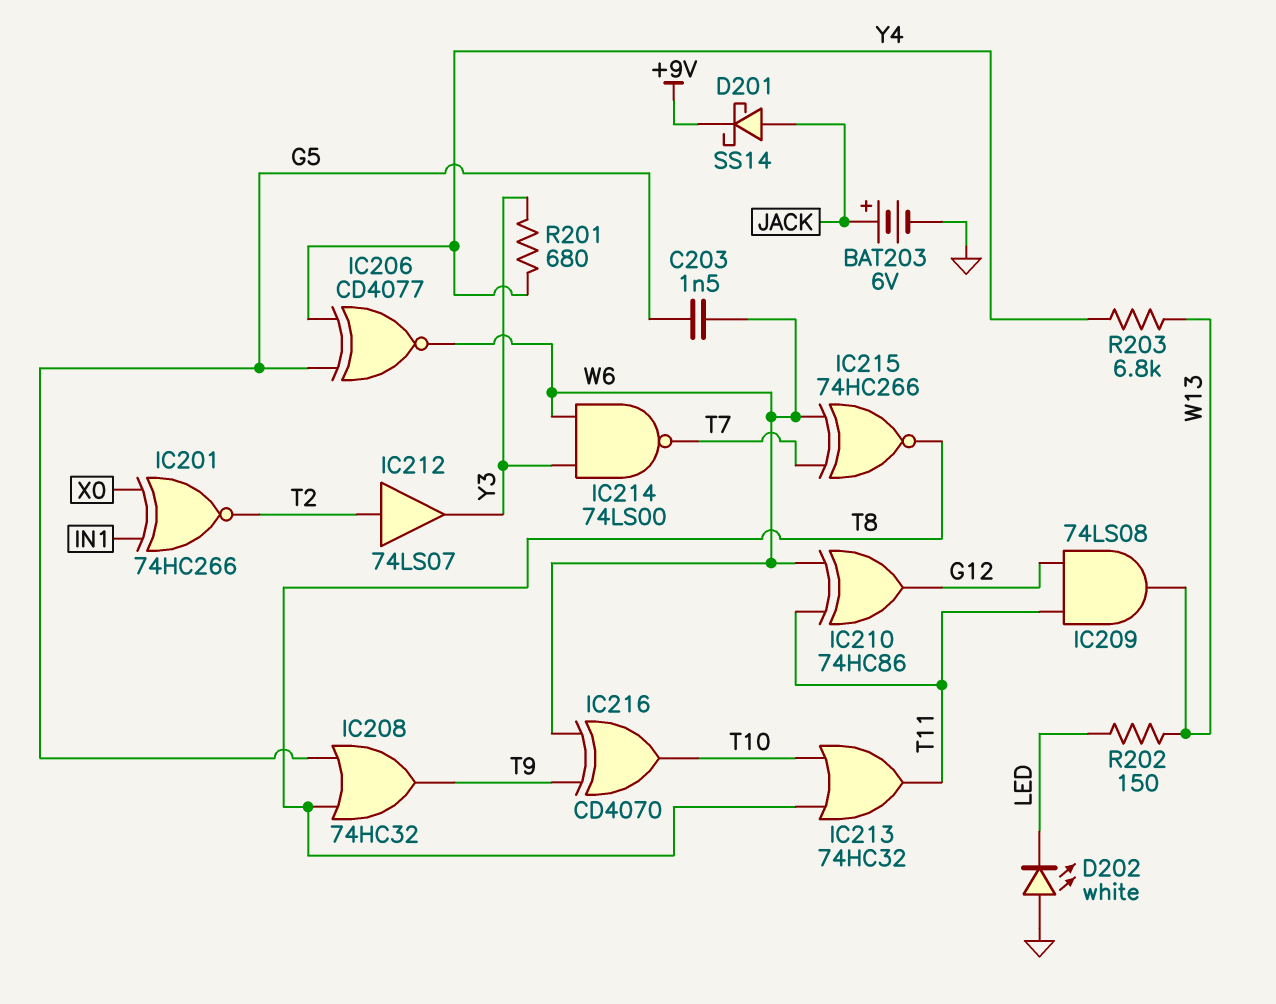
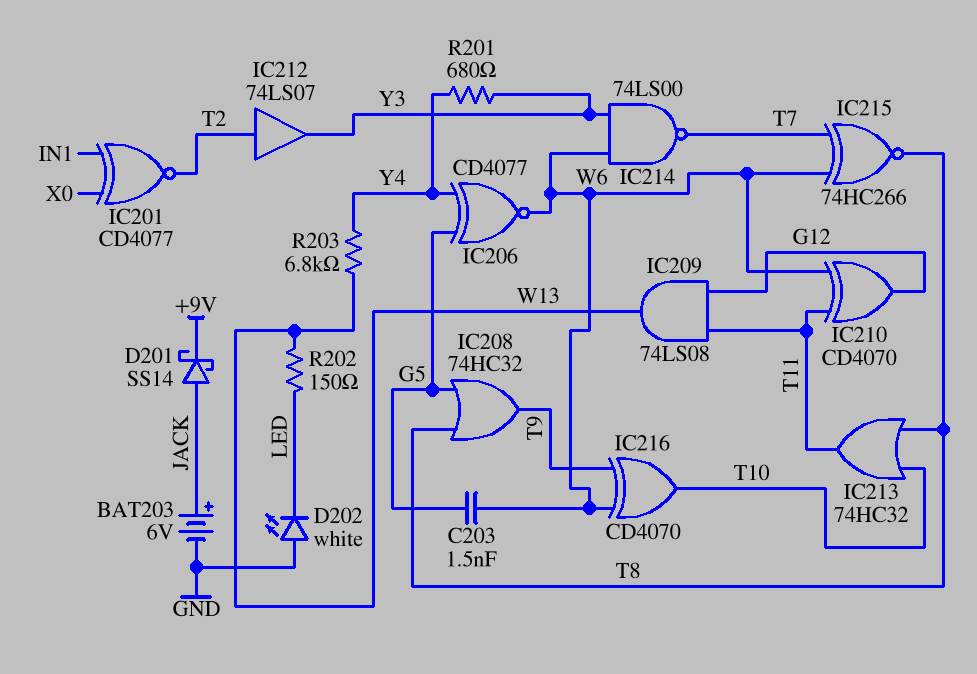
IC201: XNOR 74HC266 (in IN1, in X0, out T2) -> XNOR CD4077 (in IN1, in X0, out T2)
IC210: XOR 74HC86 (in T11, in W6, out G12) -> XOR CD4070 (in T11, in W6, out G12)

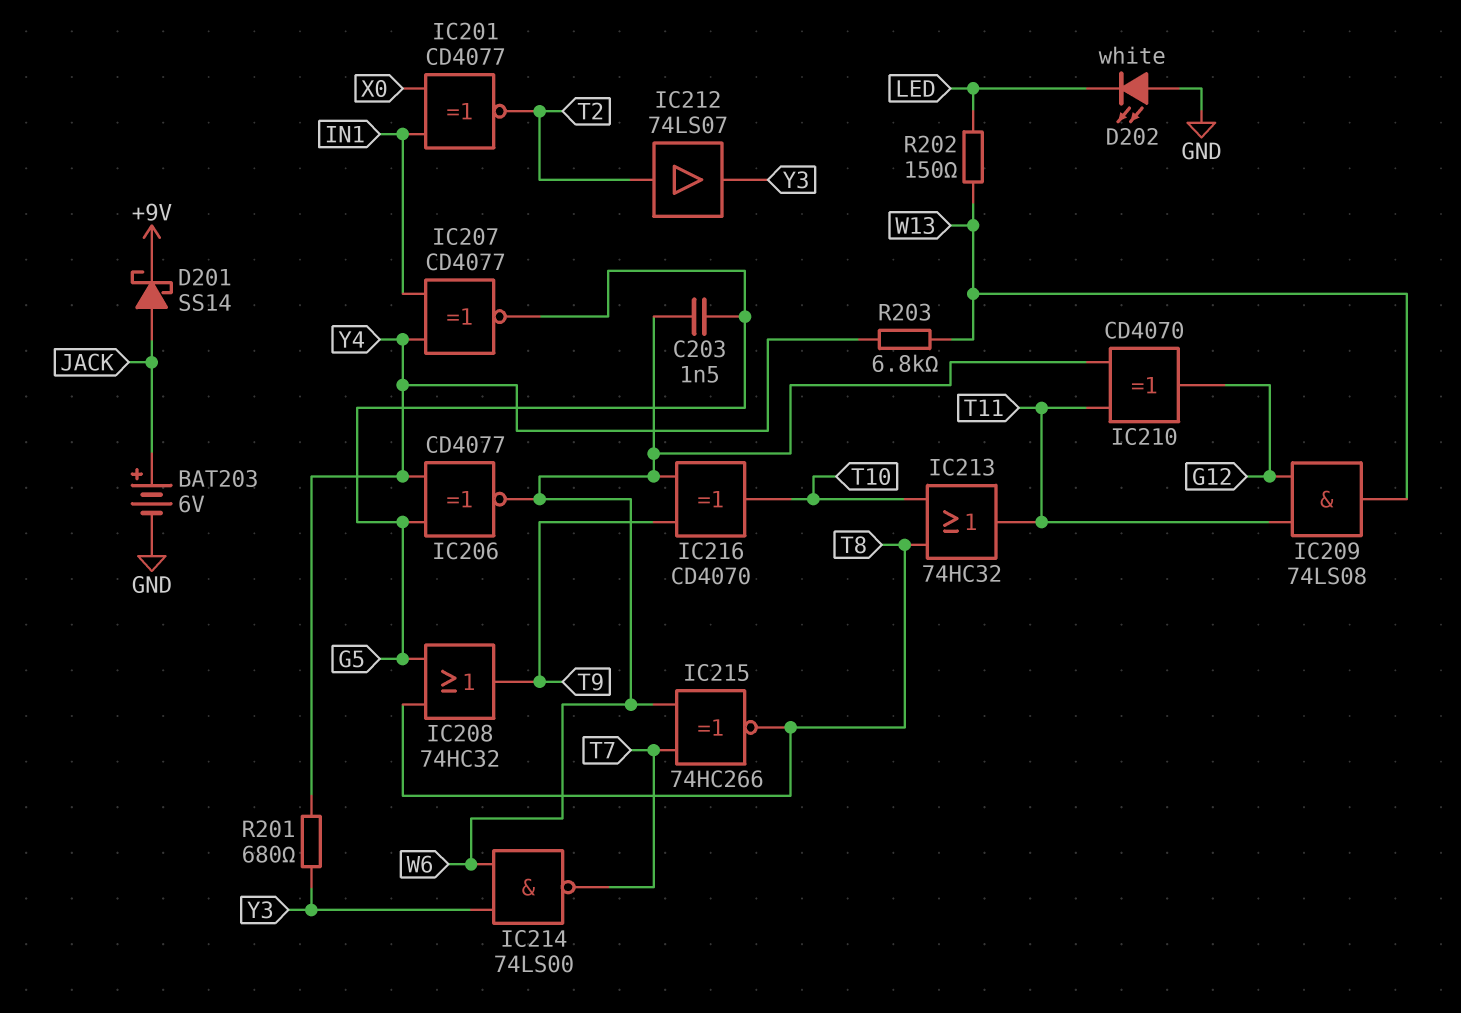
IC207: none -> XNOR CD4077 (in IN1, in Y4, out G5)

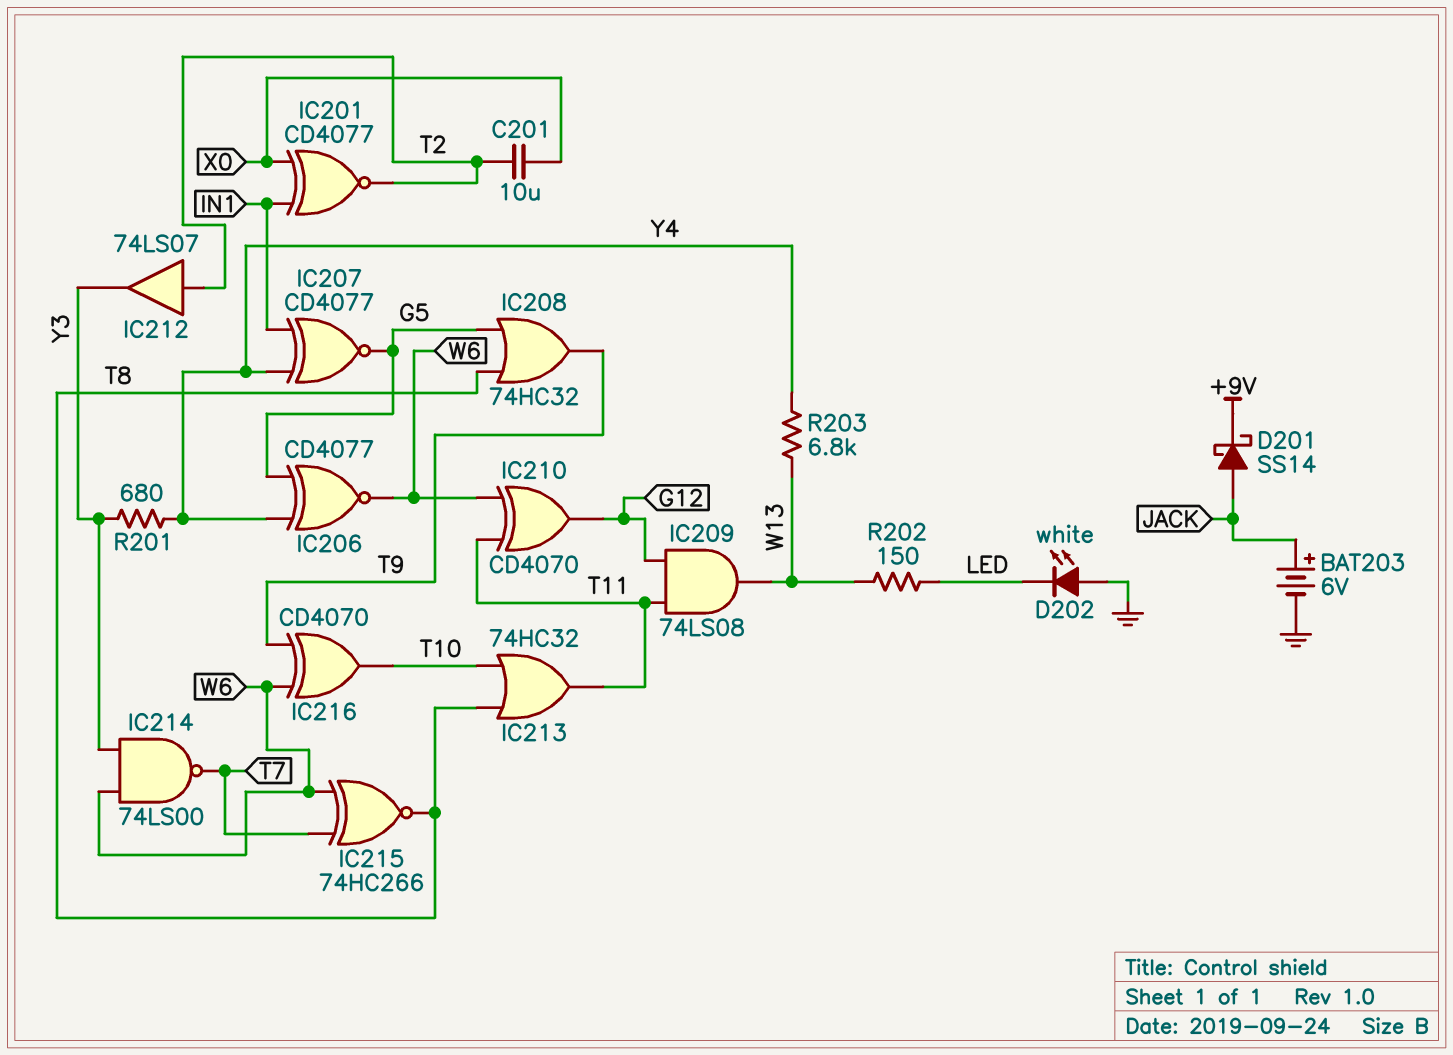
C201: none -> 10uF (T2, X0)
C203: 1.5nF (G5, W6) -> none

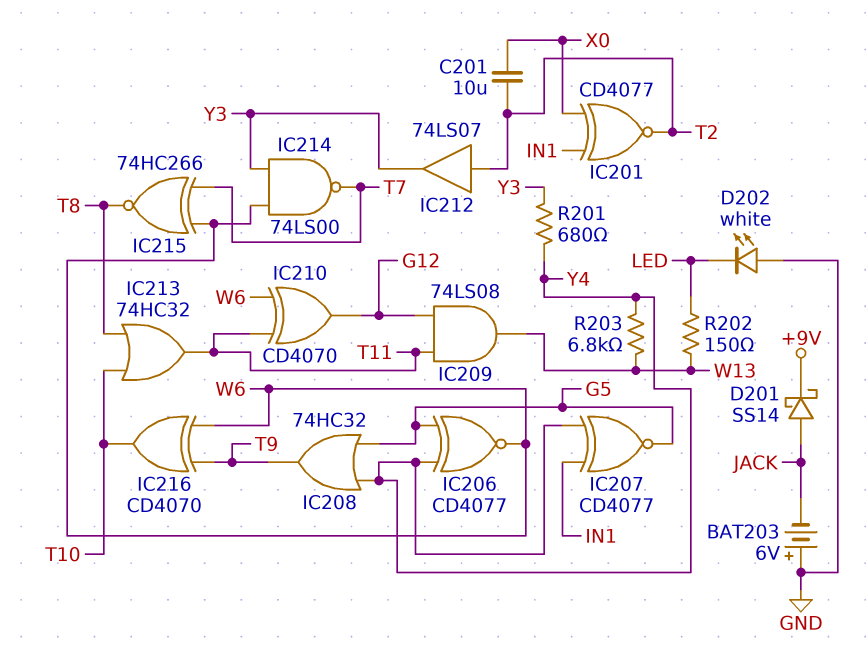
BAT203: 6V (plus JACK, minus GND) -> 6V (plus GND, minus JACK)
IC208: OR 74HC32 (in G5, in T8, out T9) -> OR 74HC32 (in G5, in Y4, out T9)

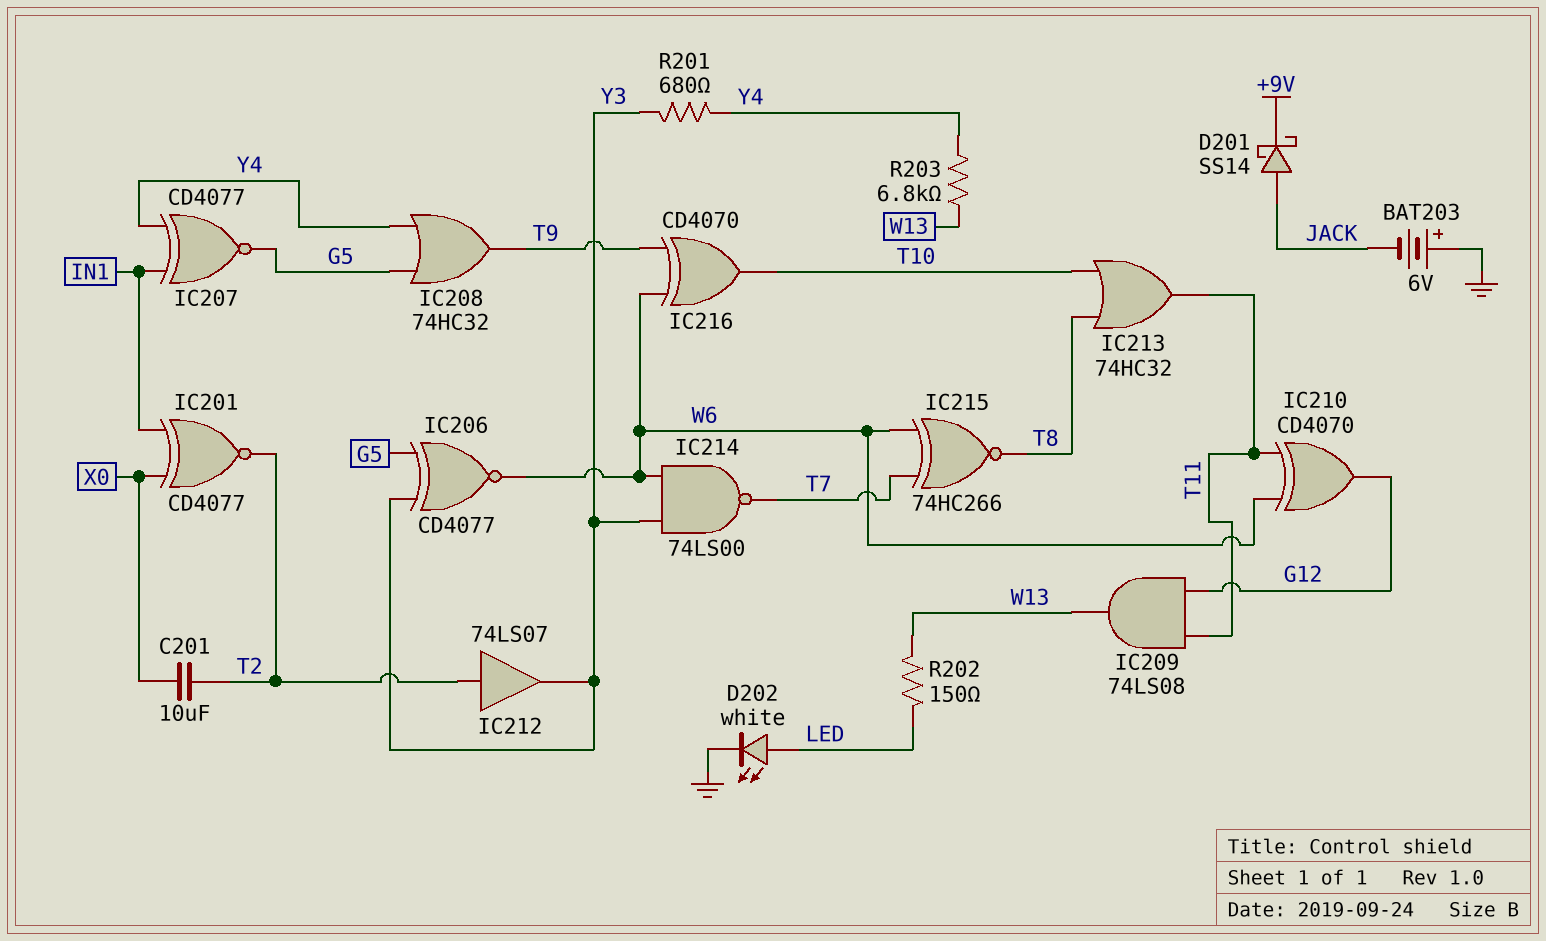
D202: LED white (A GND, K LED) -> LED white (A LED, K GND)
IC206: XNOR CD4077 (in G5, in Y4, out W6) -> XNOR CD4077 (in G5, in Y3, out W6)

